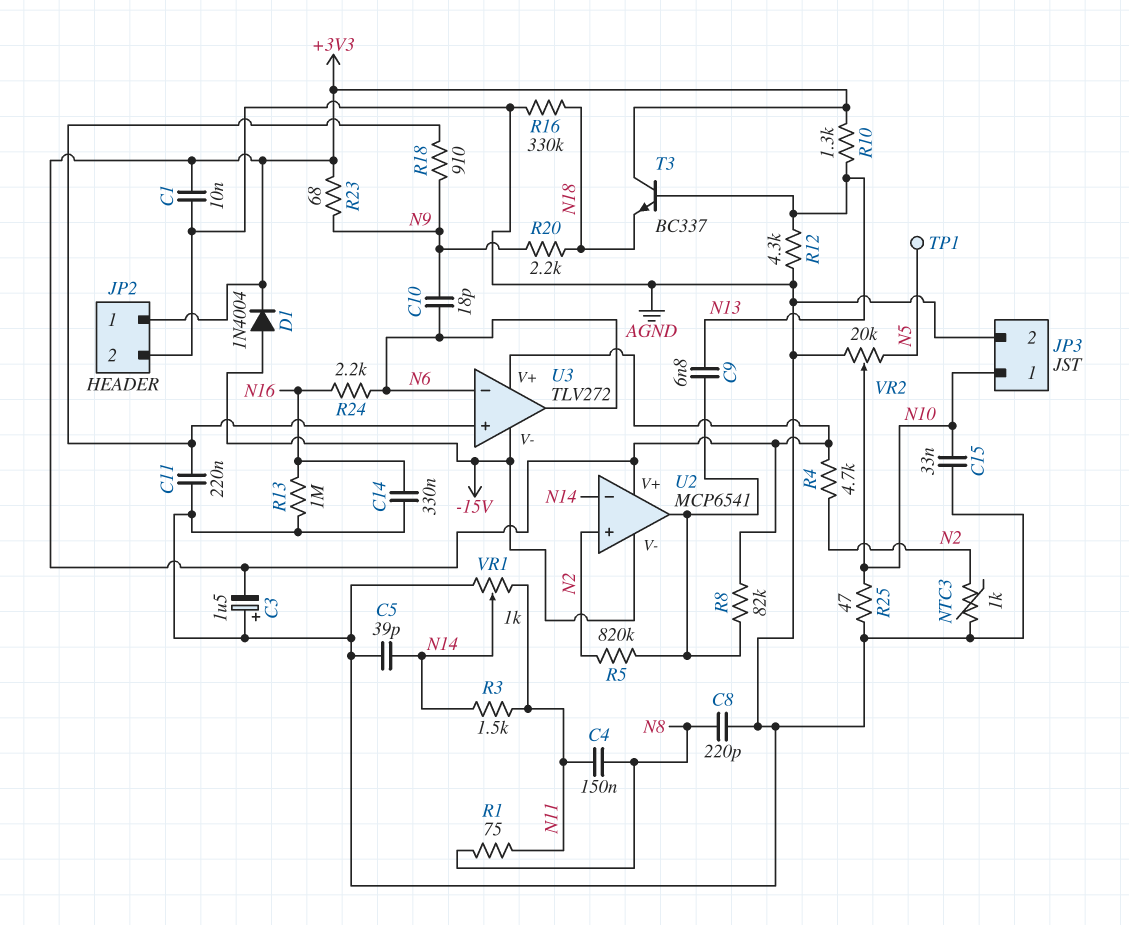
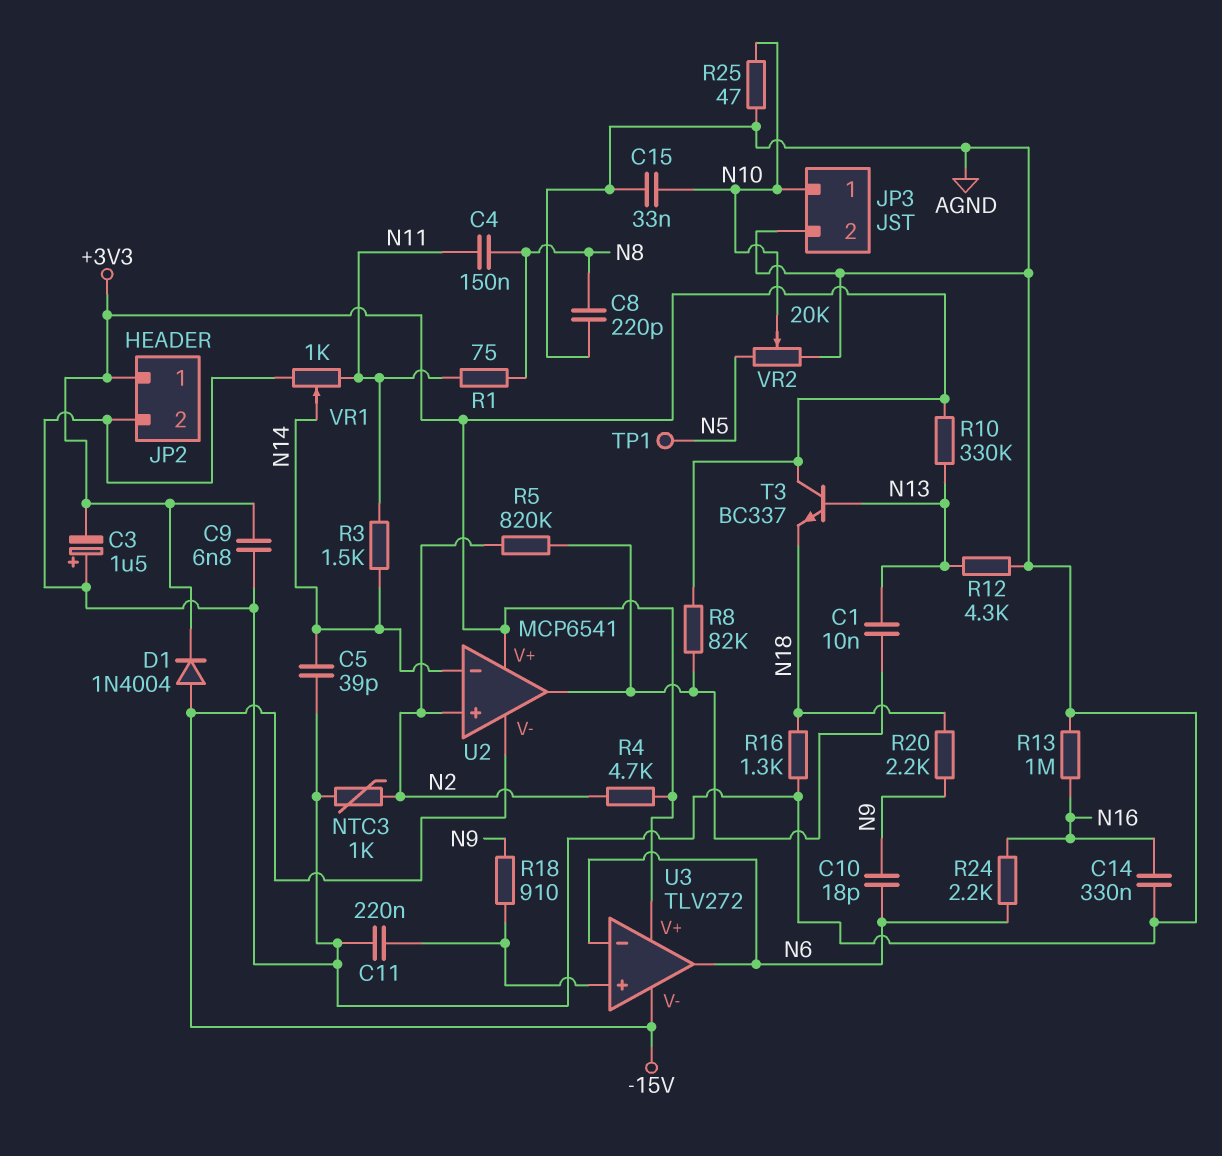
C1: 10nF (+3V3, AGND) -> 10nF (N13, U2/out)
C9: 6.8nF (N13, U2/out) -> 6.8nF (+3V3, AGND)
R10: 1.3k (+3V3, N13) -> 330k (+3V3, N13)
R16: 330k (AGND, N18) -> 1.3k (AGND, N18)
R23: 68 (+3V3, N9) -> none

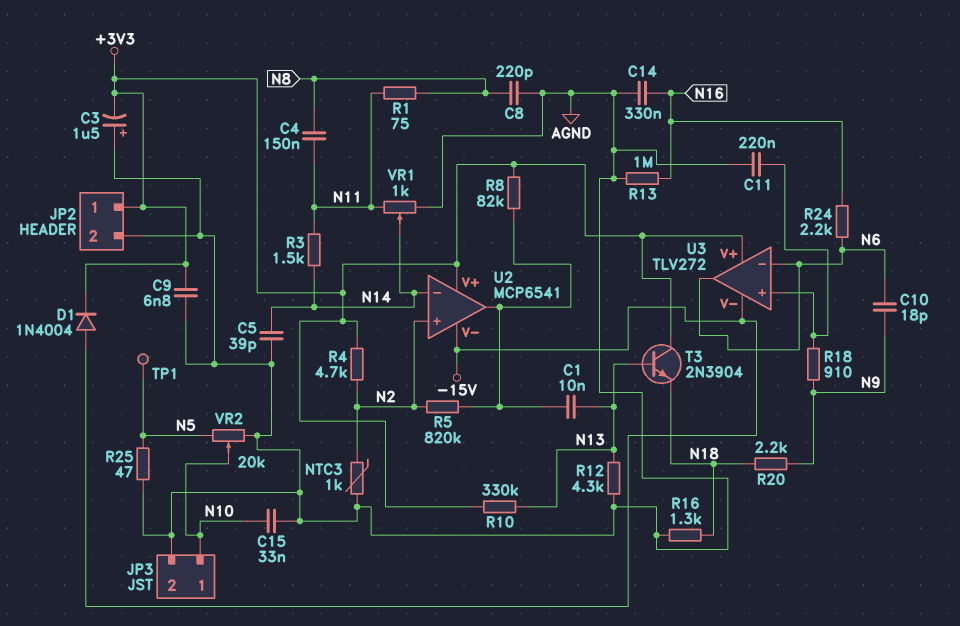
R25: 47 (AGND, N10) -> 47 (AGND, N5)
T3: NPN BC337 (B N13, C +3V3, E N18) -> NPN 2N3904 (B N13, C +3V3, E N18)

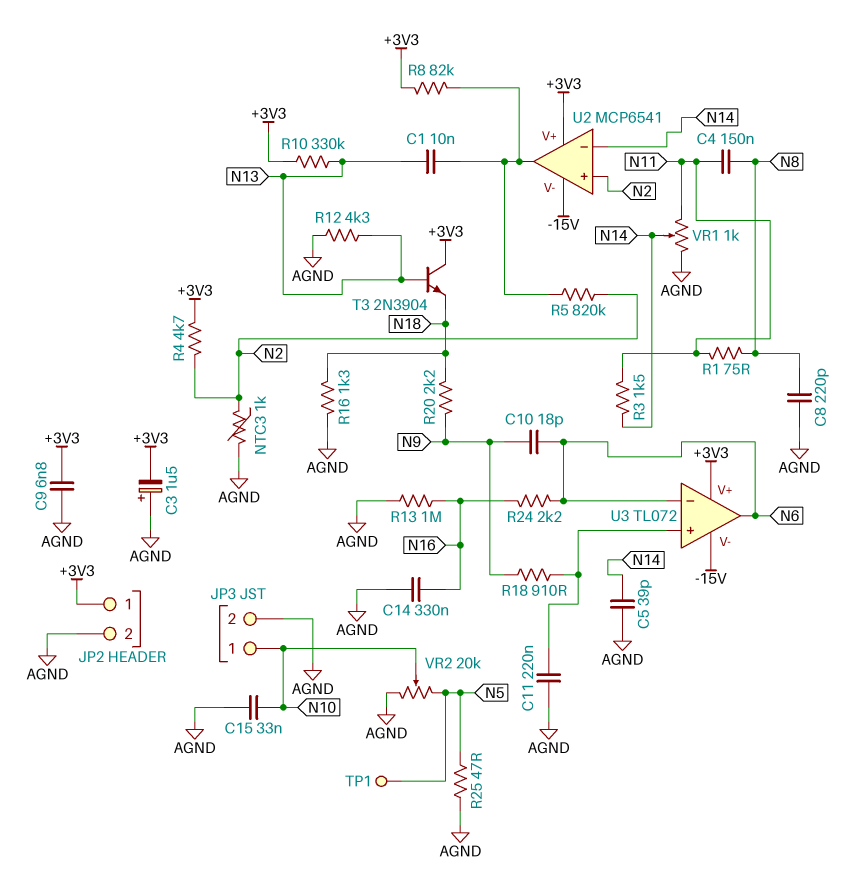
D1: diode 1N4004 (A -15V, K +3V3) -> none
U3: TLV272 -> TL072

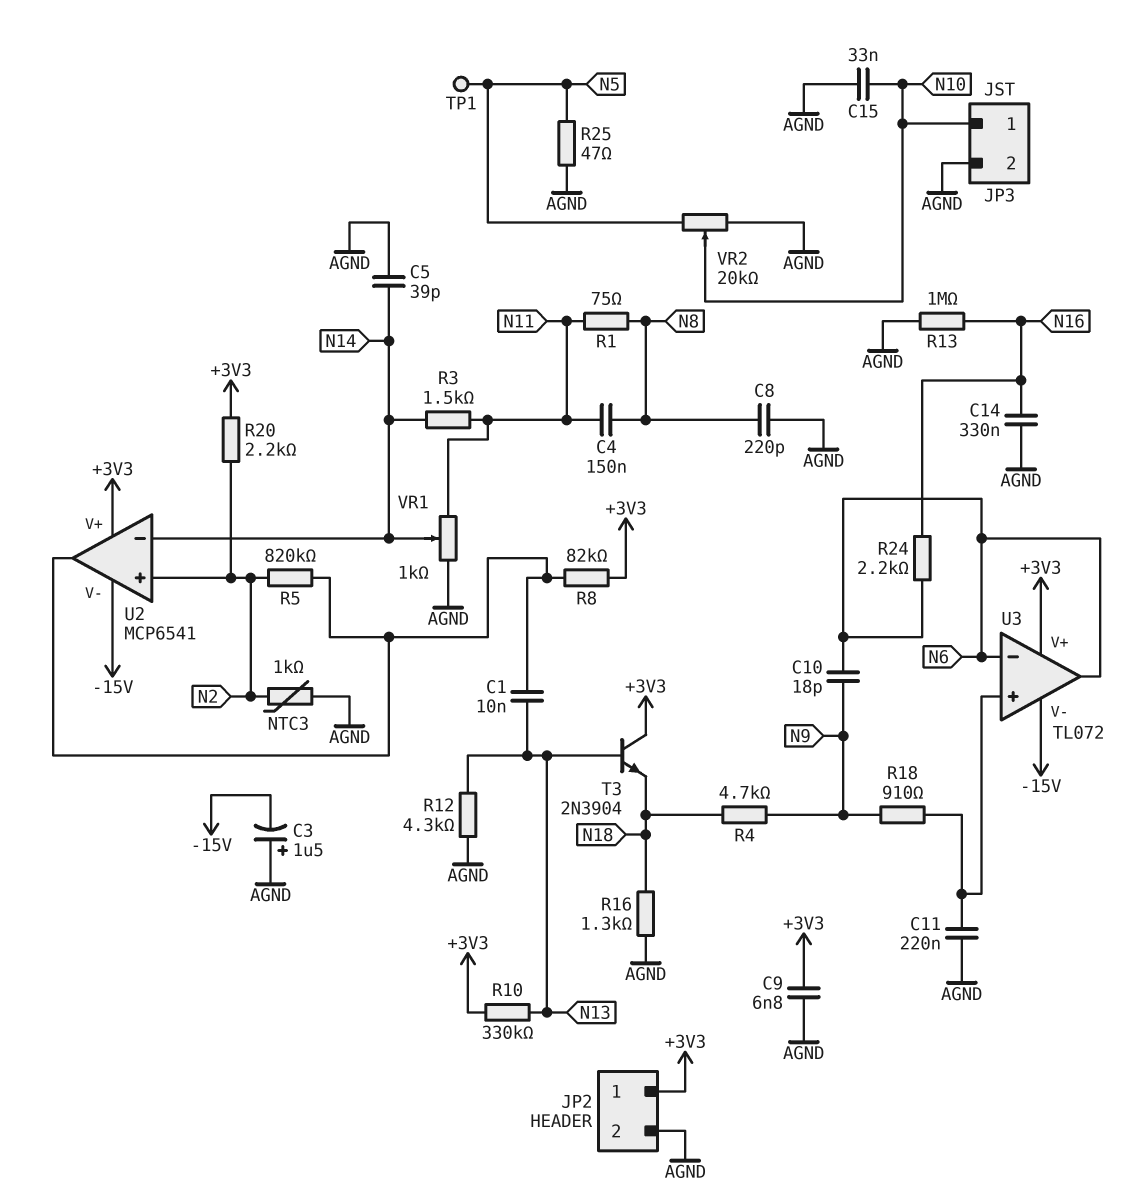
C3: 1.5uF (plus AGND, minus +3V3) -> 1.5uF (plus AGND, minus -15V)
R4: 4.7k (+3V3, N2) -> 4.7k (N9, N18)
R20: 2.2k (N9, N18) -> 2.2k (+3V3, N2)

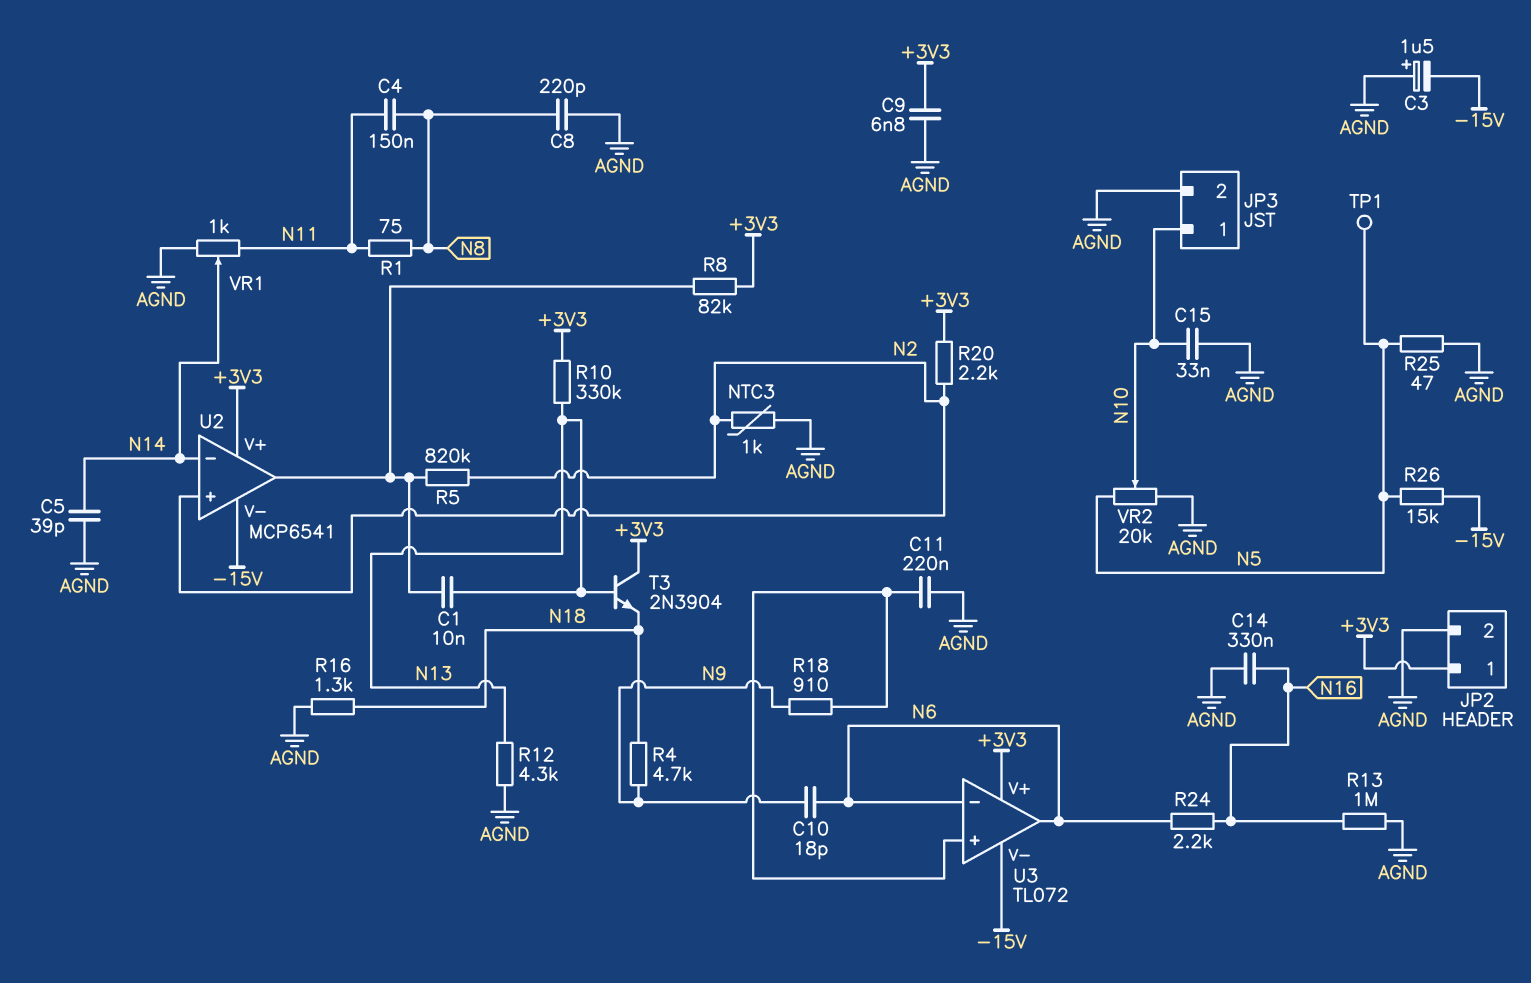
R3: 1.5k (N11, N14) -> none
R26: none -> 15k (-15V, N5)

